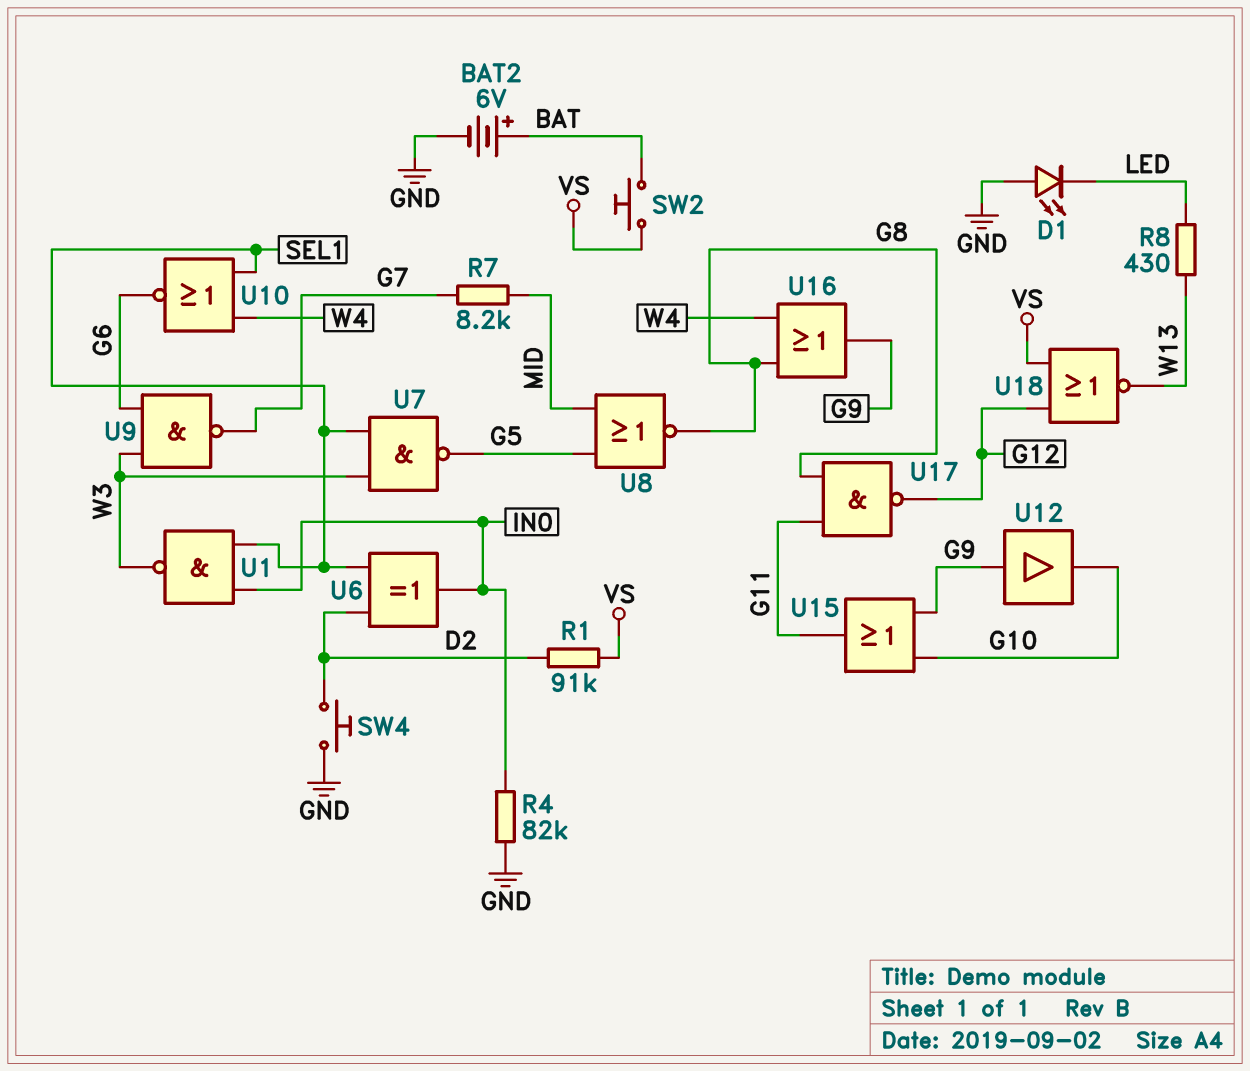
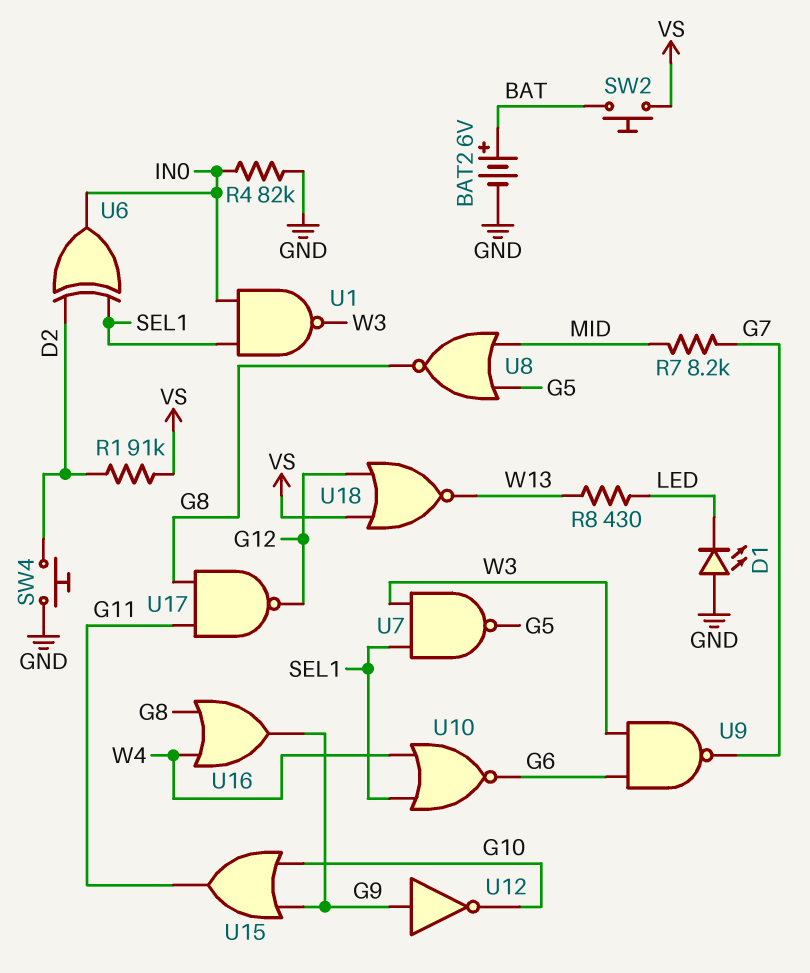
U12: buffer (in G9, out G10) -> NOT (in G9, out G10)

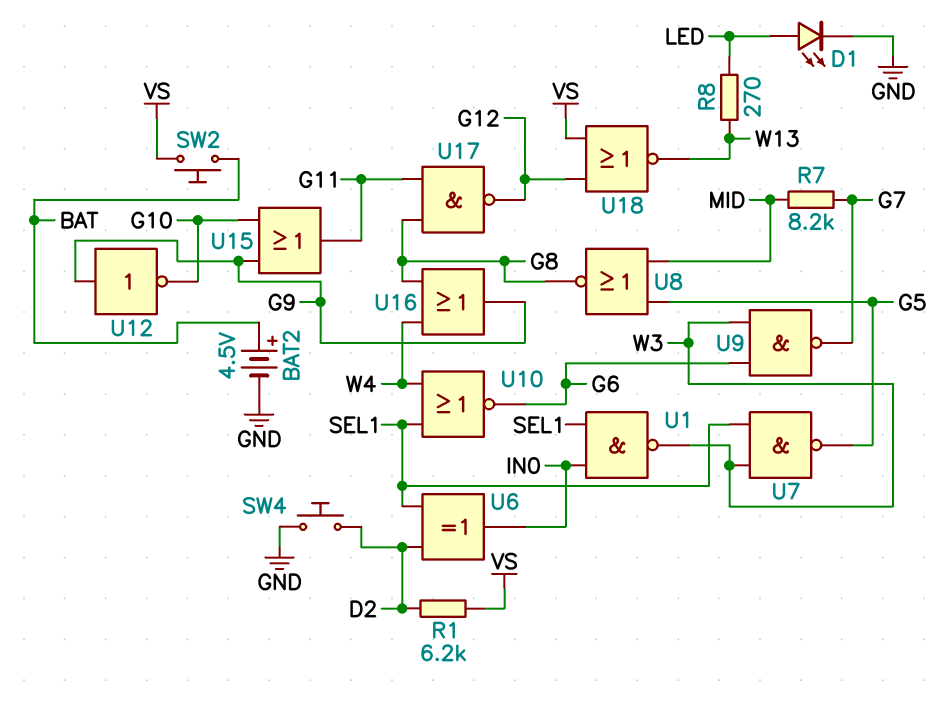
BAT2: 6V (plus BAT, minus GND) -> 4.5V (plus BAT, minus GND)
D1: LED (A GND, K LED) -> LED (A LED, K GND)
R1: 91k (D2, VS) -> 6.2k (D2, VS)
R4: 82k (GND, IN0) -> none
R8: 430 (LED, W13) -> 270 (LED, W13)

